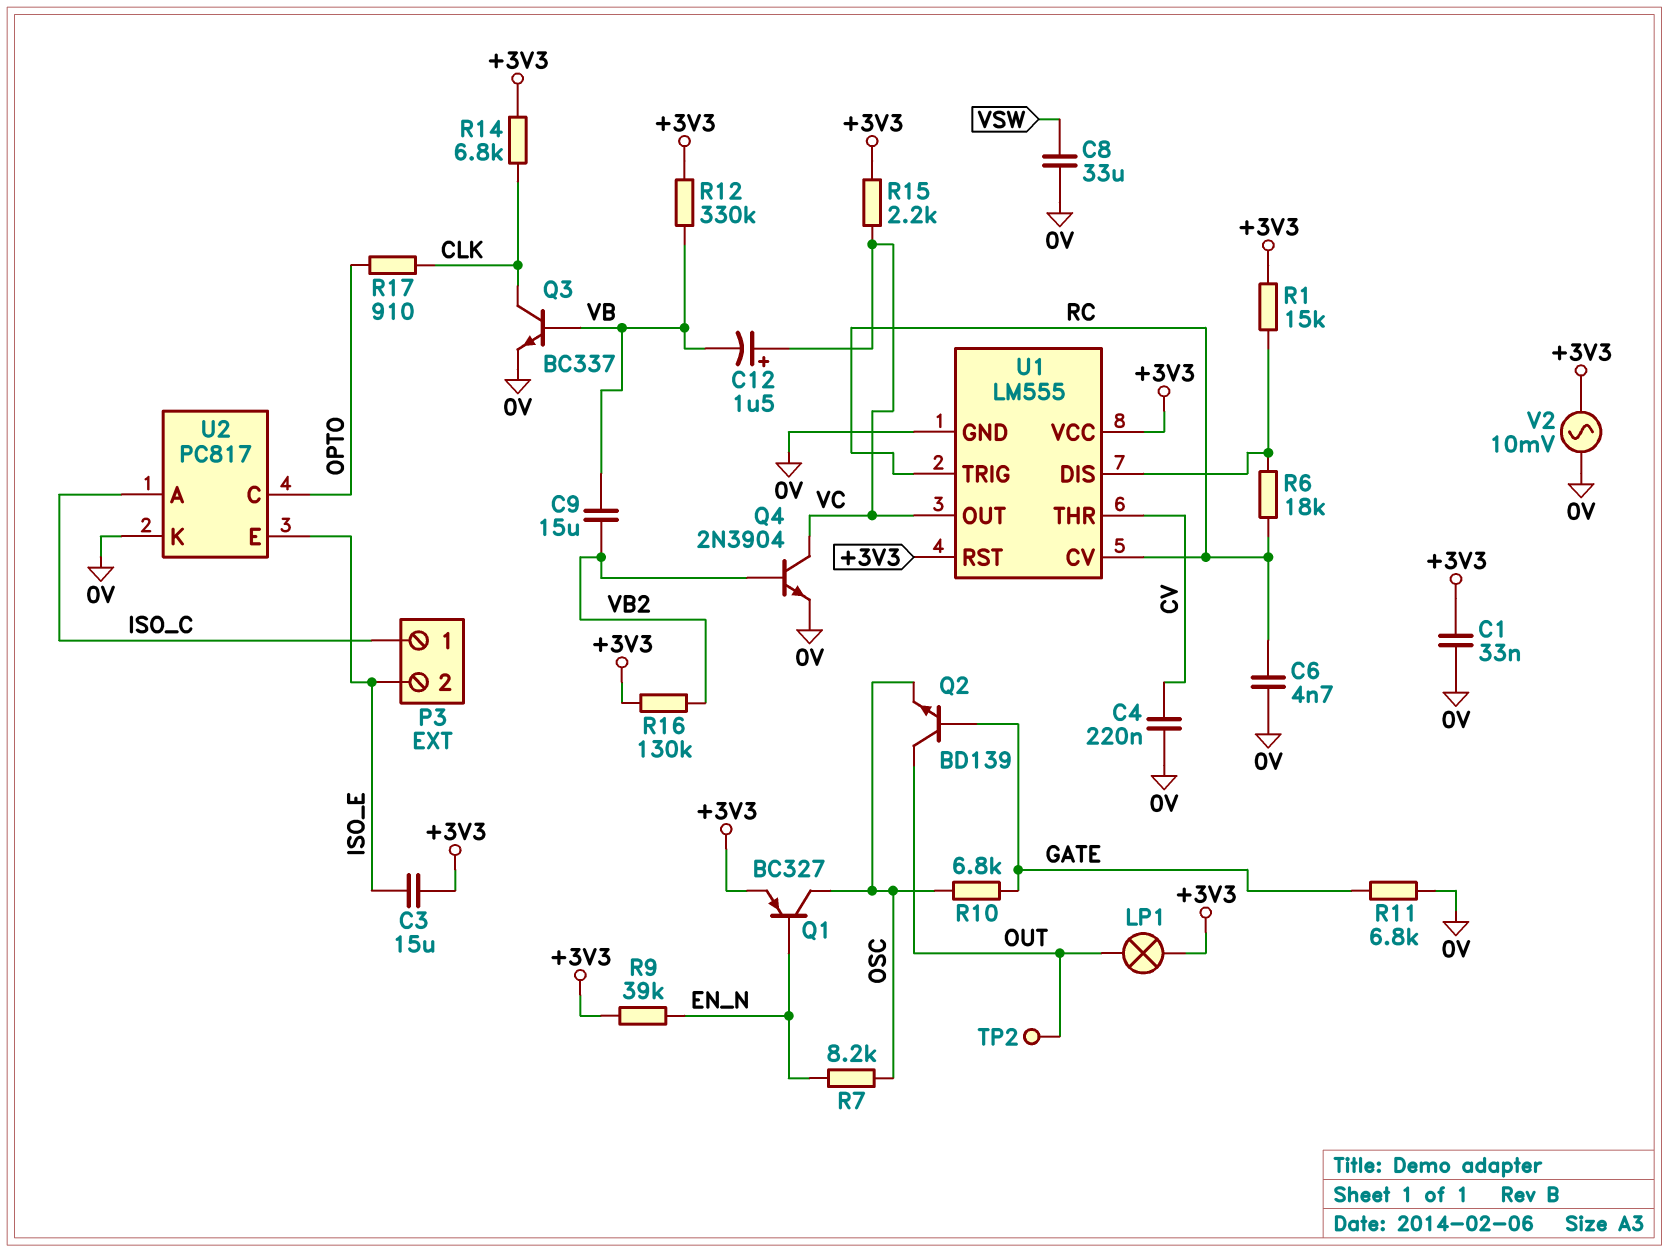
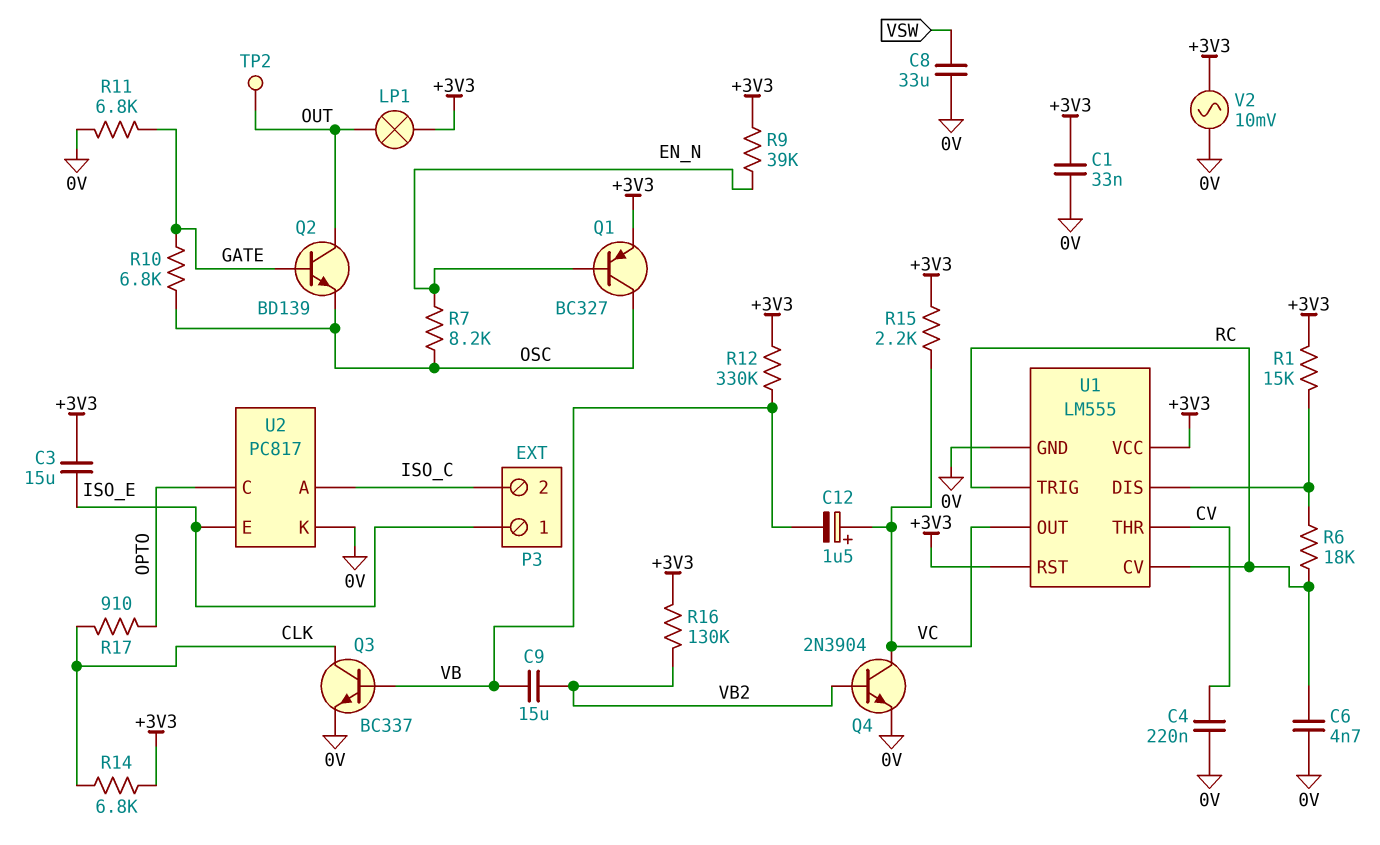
P3 pin 1: ISO_C -> ISO_E
P3 pin 2: ISO_E -> ISO_C

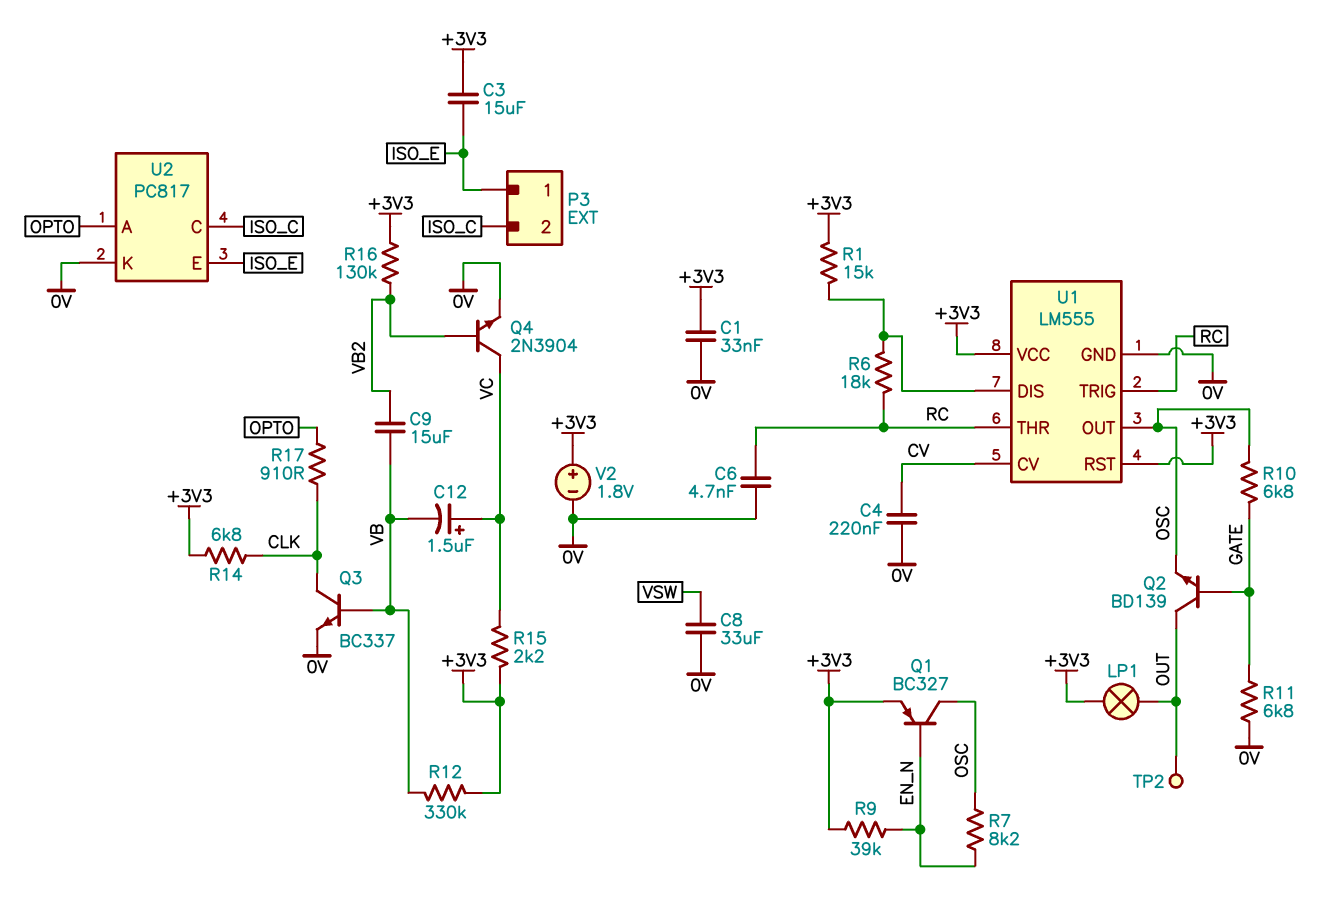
U1 pin CV: RC -> CV
U1 pin OUT: VC -> OSC
U1 pin THR: CV -> RC
U2 pin A: ISO_C -> OPTO
U2 pin C: OPTO -> ISO_C
V2: AC 10mV (+3V3, 0V) -> 1.8V (plus +3V3, minus 0V)

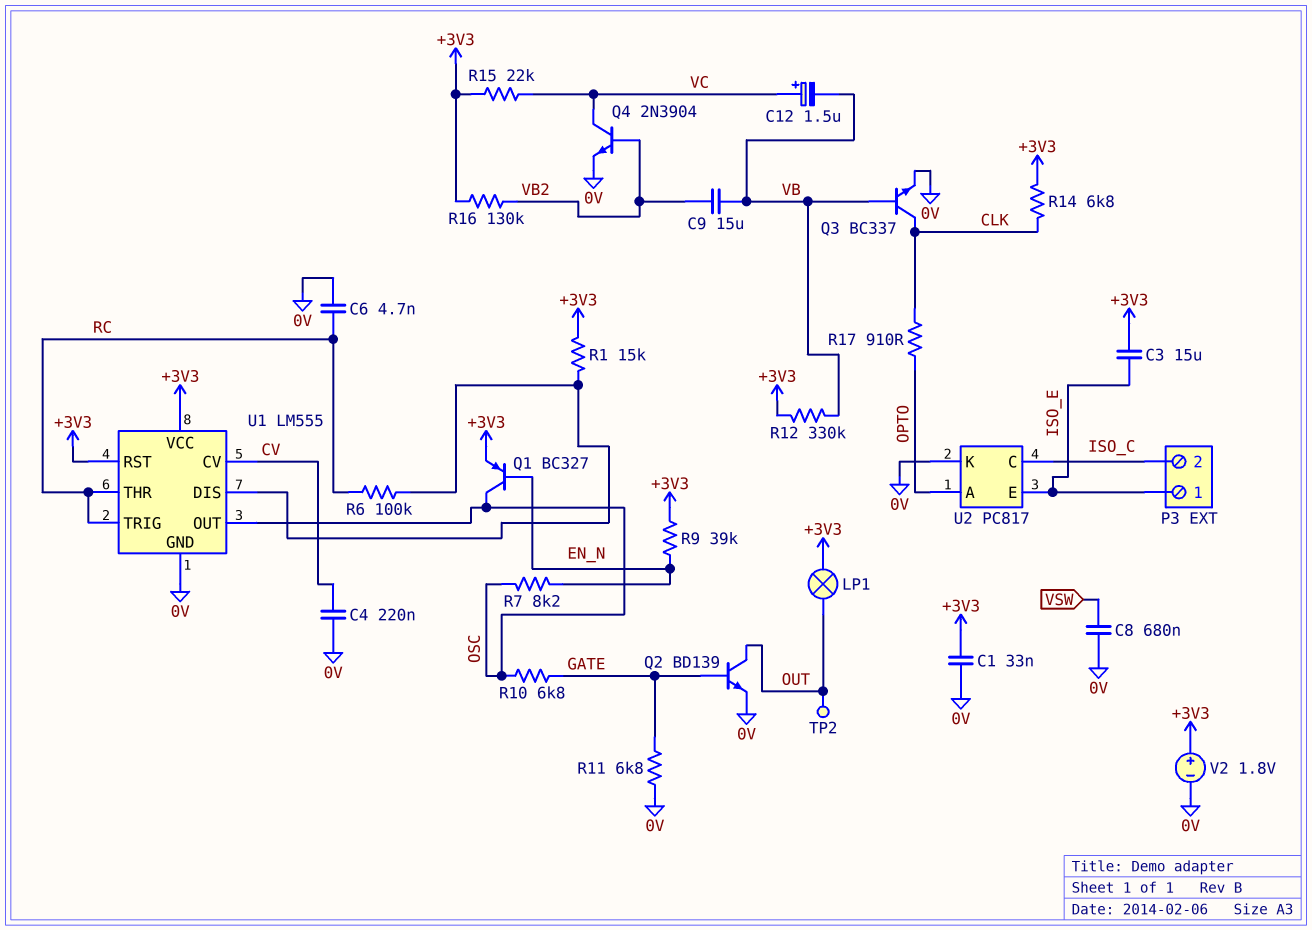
C8: 33uF (0V, VSW) -> 680nF (0V, VSW)
Q2: NPN BD139 (B GATE, C OUT, E OSC) -> NPN BD139 (B GATE, C OUT, E 0V)
R6: 18k (RC, U1/DIS) -> 100k (RC, U1/DIS)
R15: 2.2k (+3V3, VC) -> 22k (+3V3, VC)

